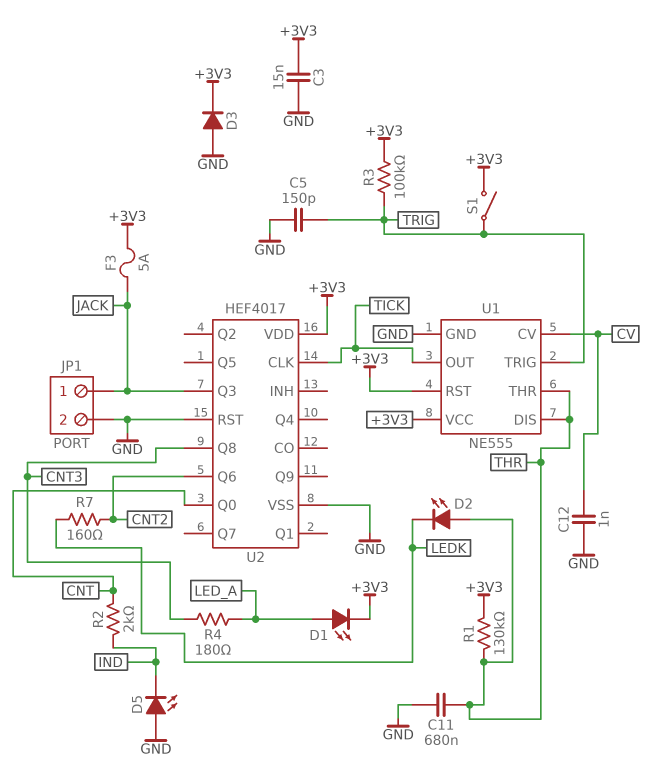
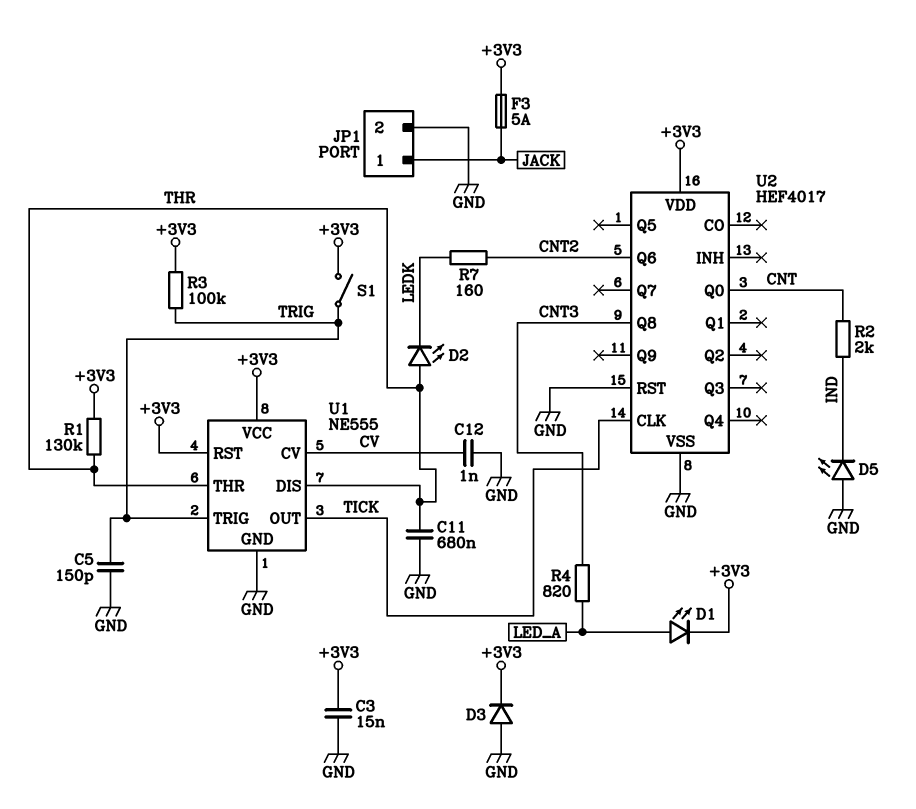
R4: 180 (CNT3, LED_A) -> 820 (CNT3, LED_A)
U2 pin Q3: JACK -> none

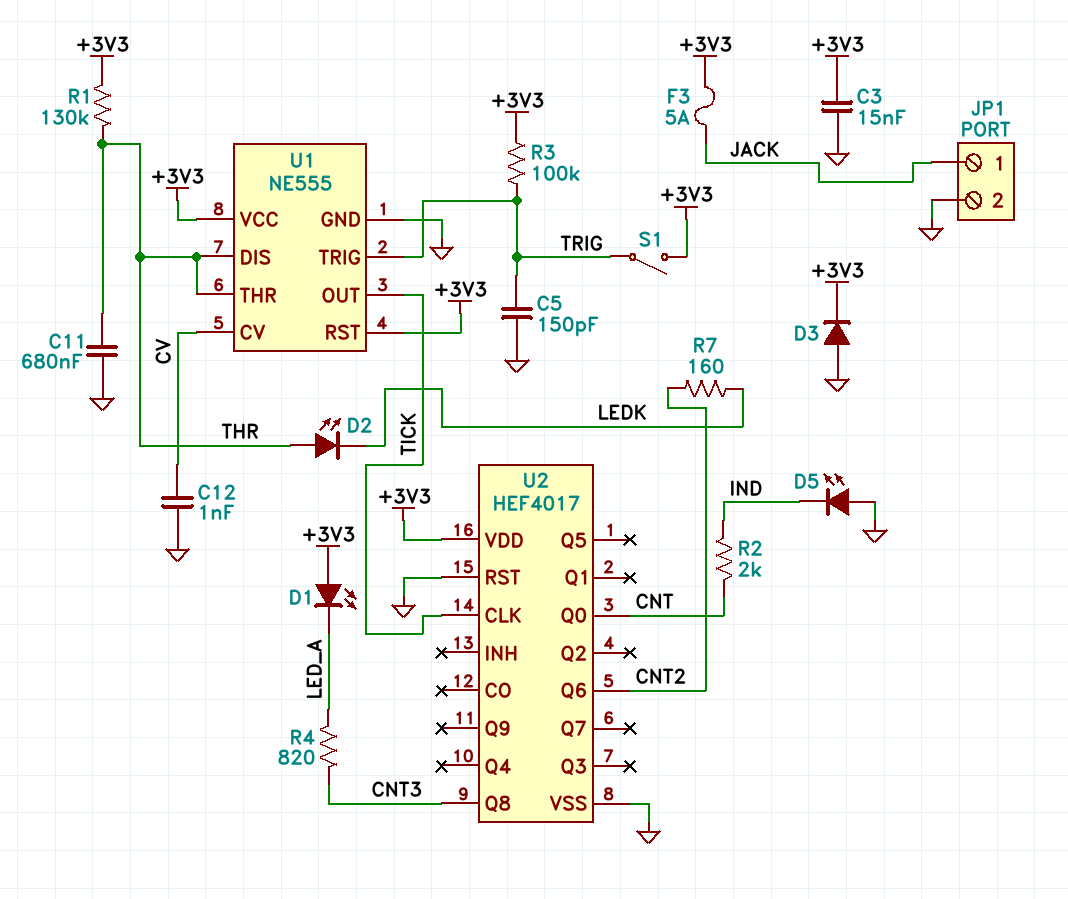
D1: LED (A LED_A, K +3V3) -> LED (A +3V3, K LED_A)

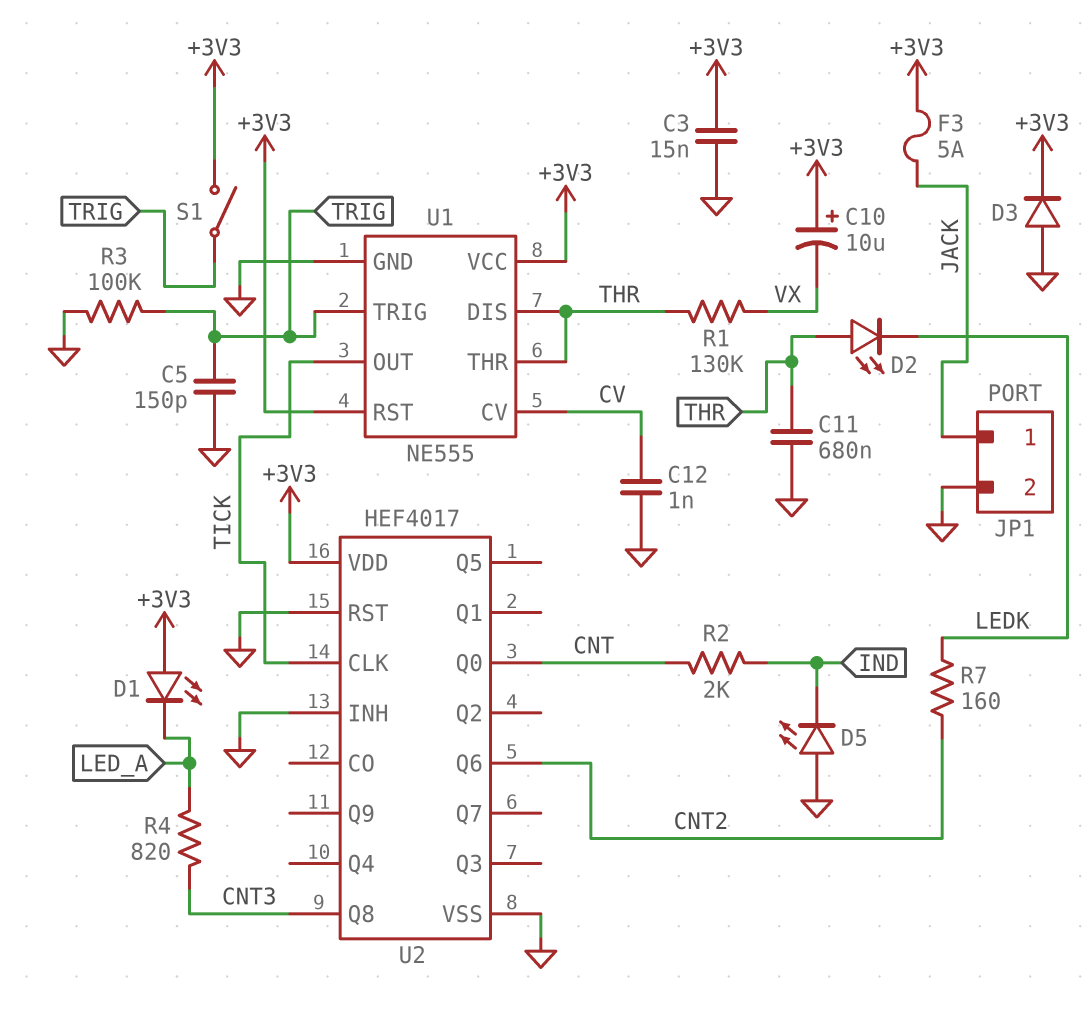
C10: none -> 10uF (plus +3V3, minus VX)
R1: 130k (+3V3, THR) -> 130k (THR, VX)
R3: 100k (+3V3, TRIG) -> 100k (GND, TRIG)
U2 pin INH: none -> GND

